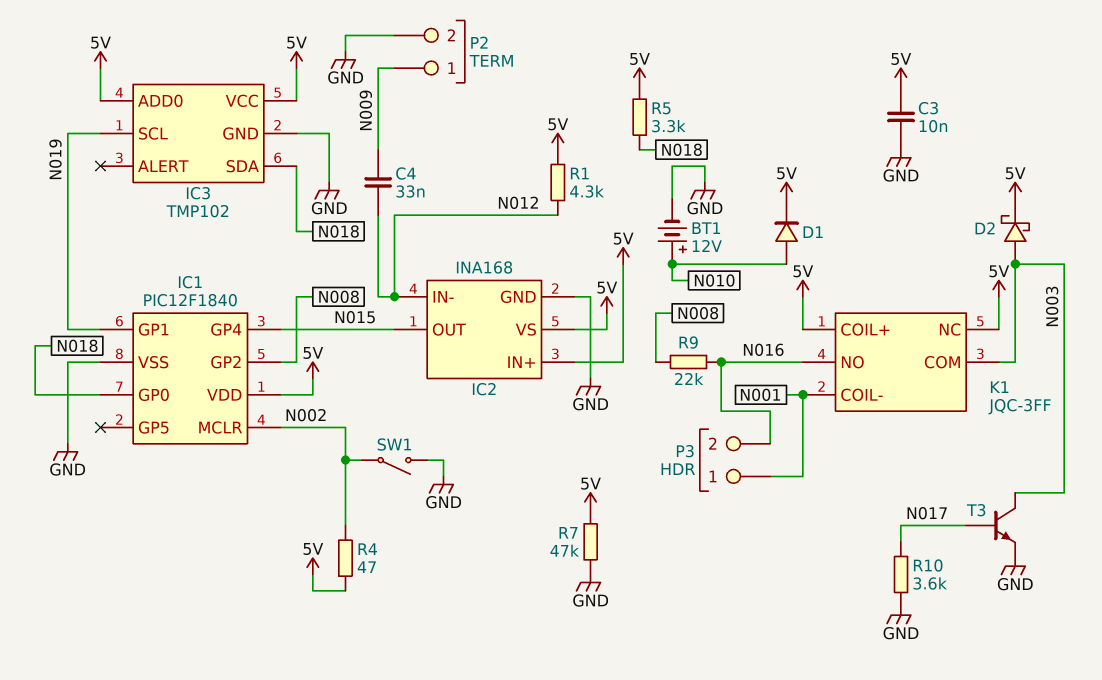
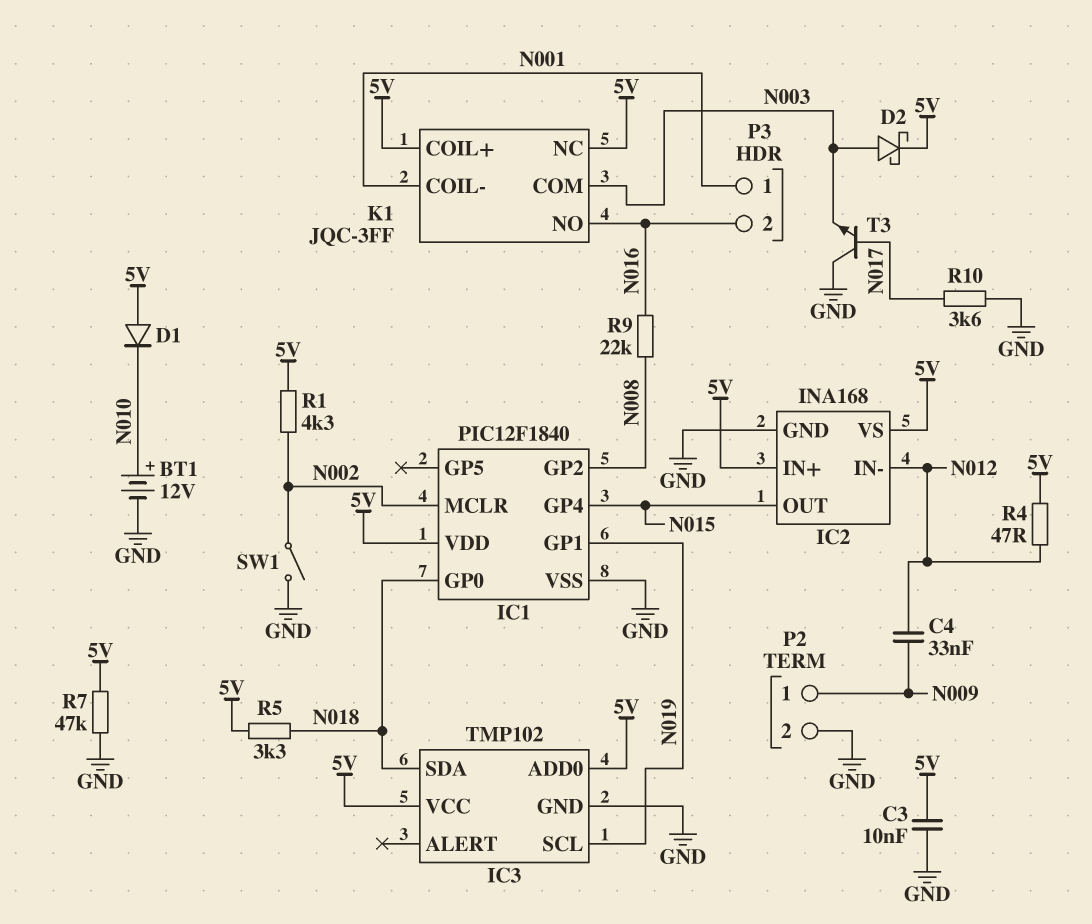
D1: diode (A N010, K 5V) -> diode (A 5V, K N010)
R1: 4.3k (5V, N012) -> 4.3k (5V, N002)
R4: 47 (5V, N002) -> 47 (5V, N012)
T3: NPN (B N017, C N003, E GND) -> NPN (B N017, C GND, E N003)

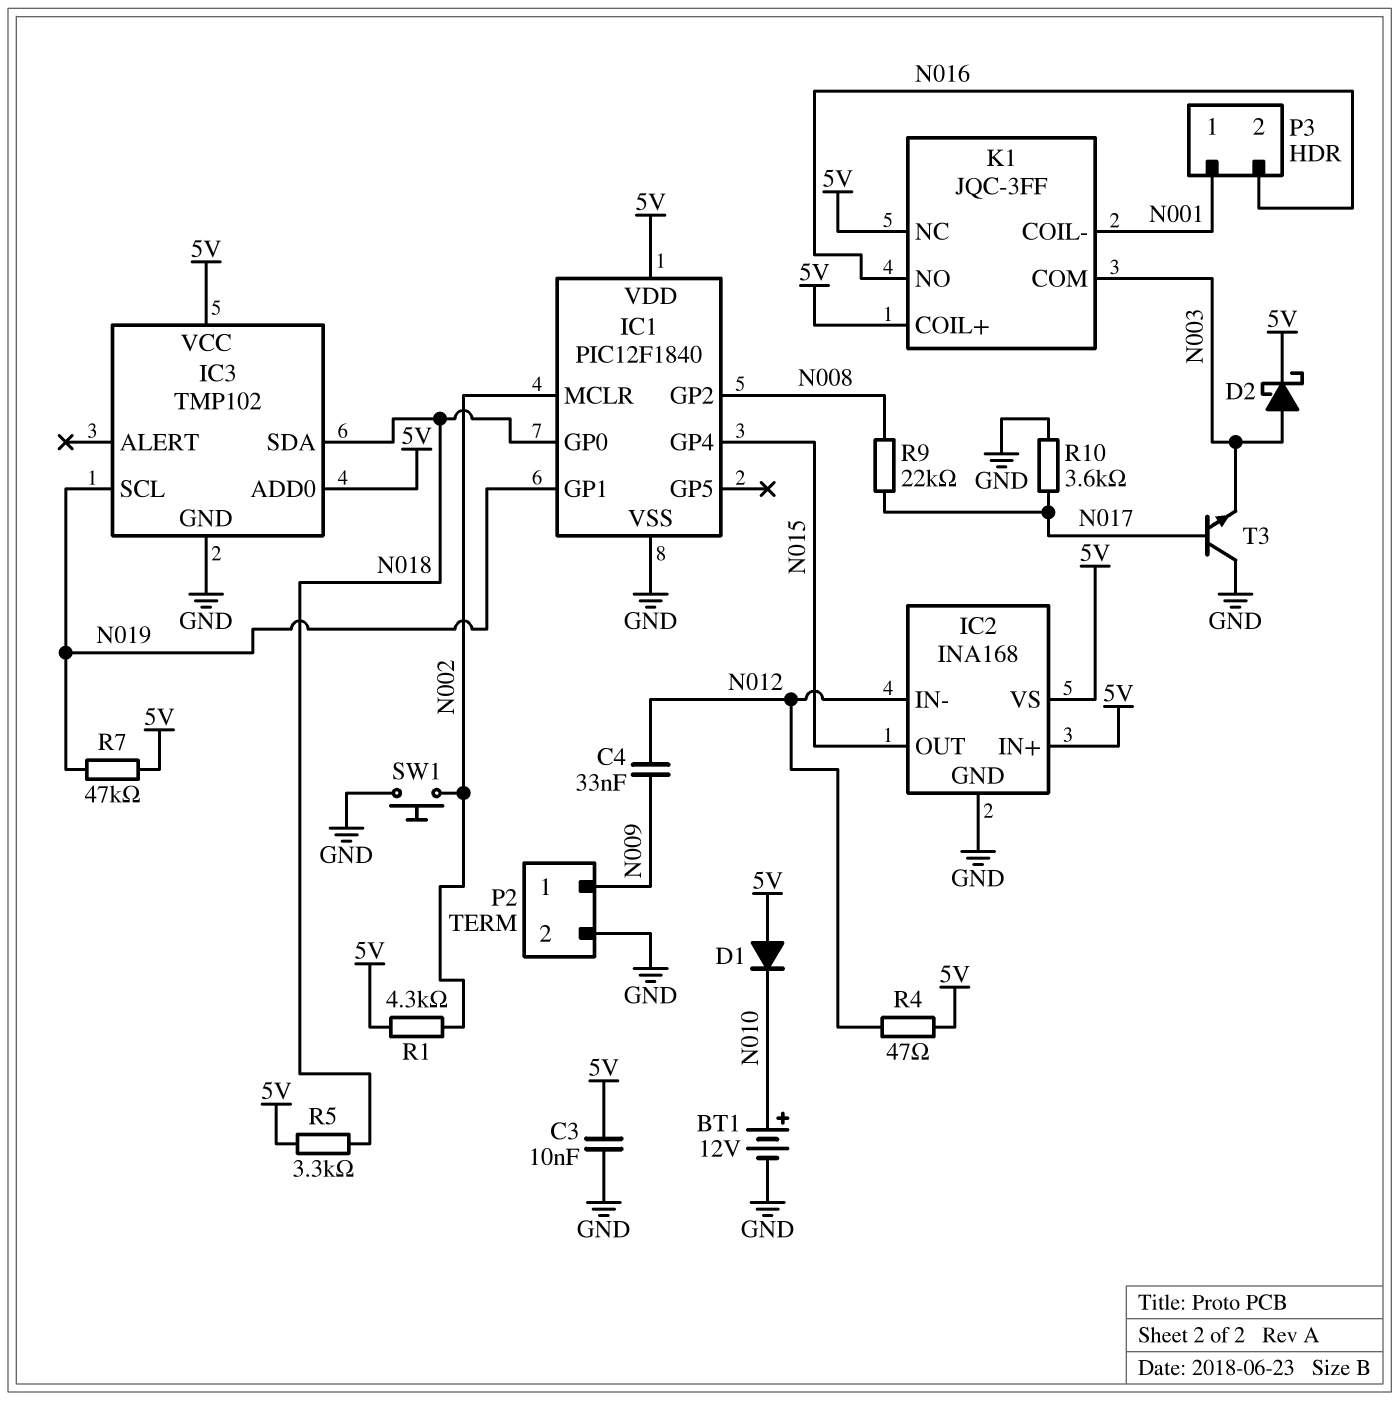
R7: 47k (5V, GND) -> 47k (5V, N019)
R9: 22k (N008, N016) -> 22k (N008, N017)
SW1: switch (GND, N002) -> button (GND, N002)

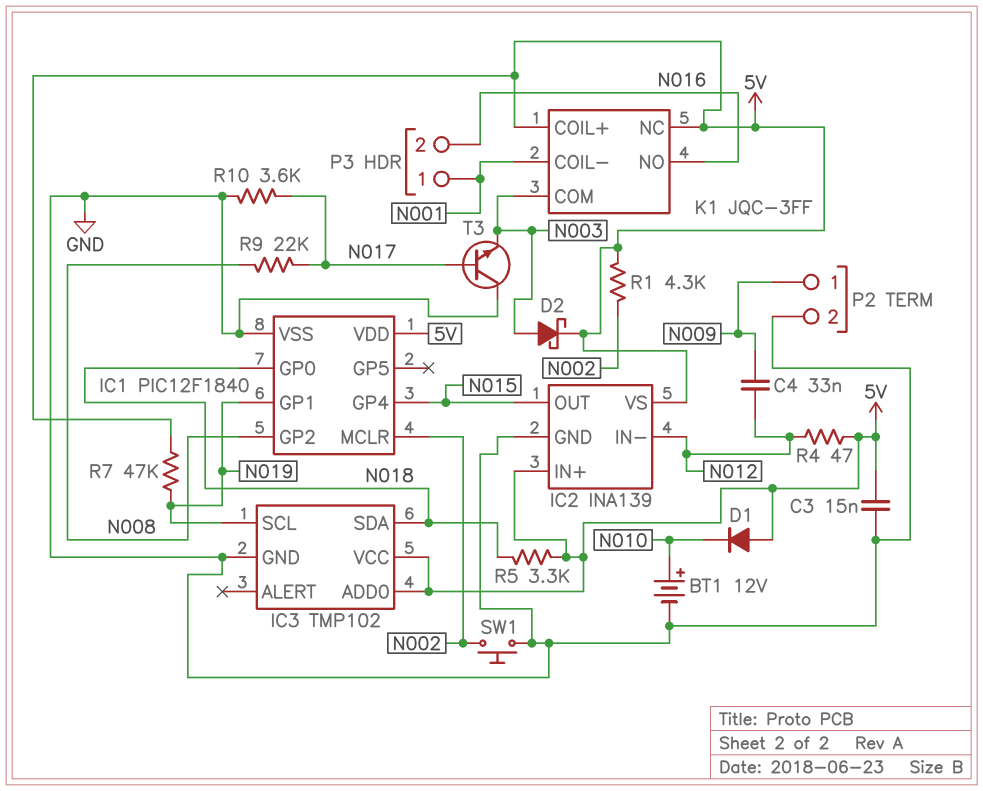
C3: 10nF (5V, GND) -> 15nF (5V, GND)
IC2: INA168 -> INA139

